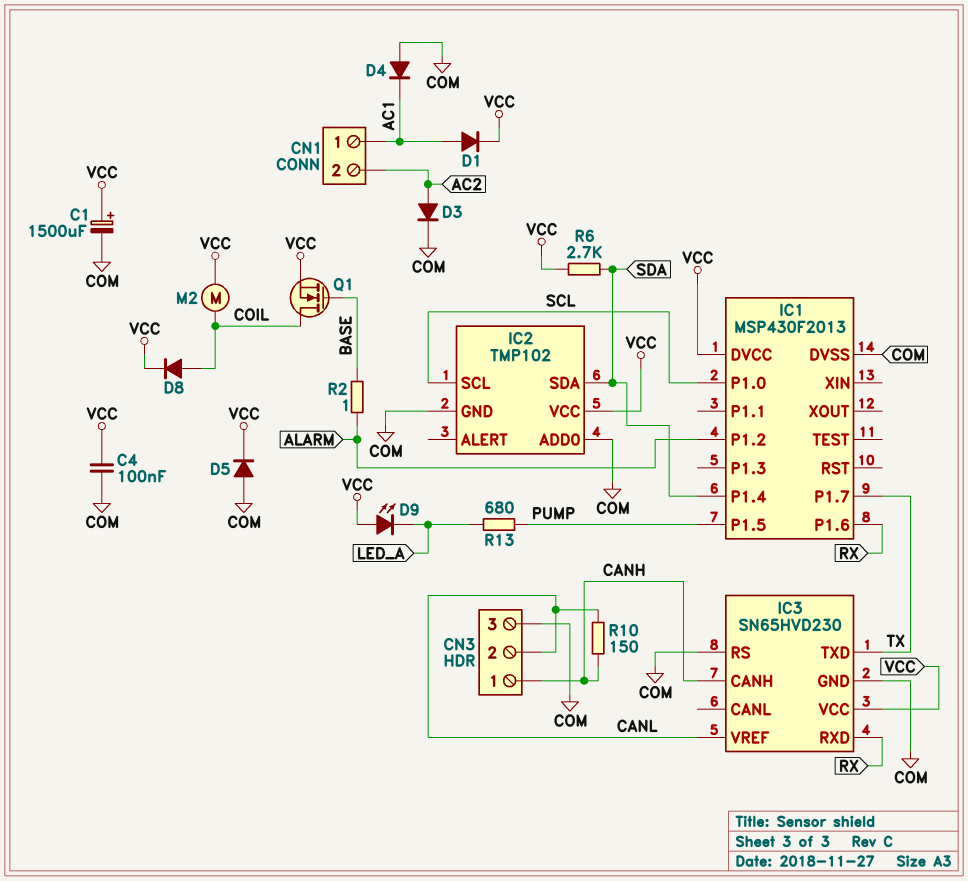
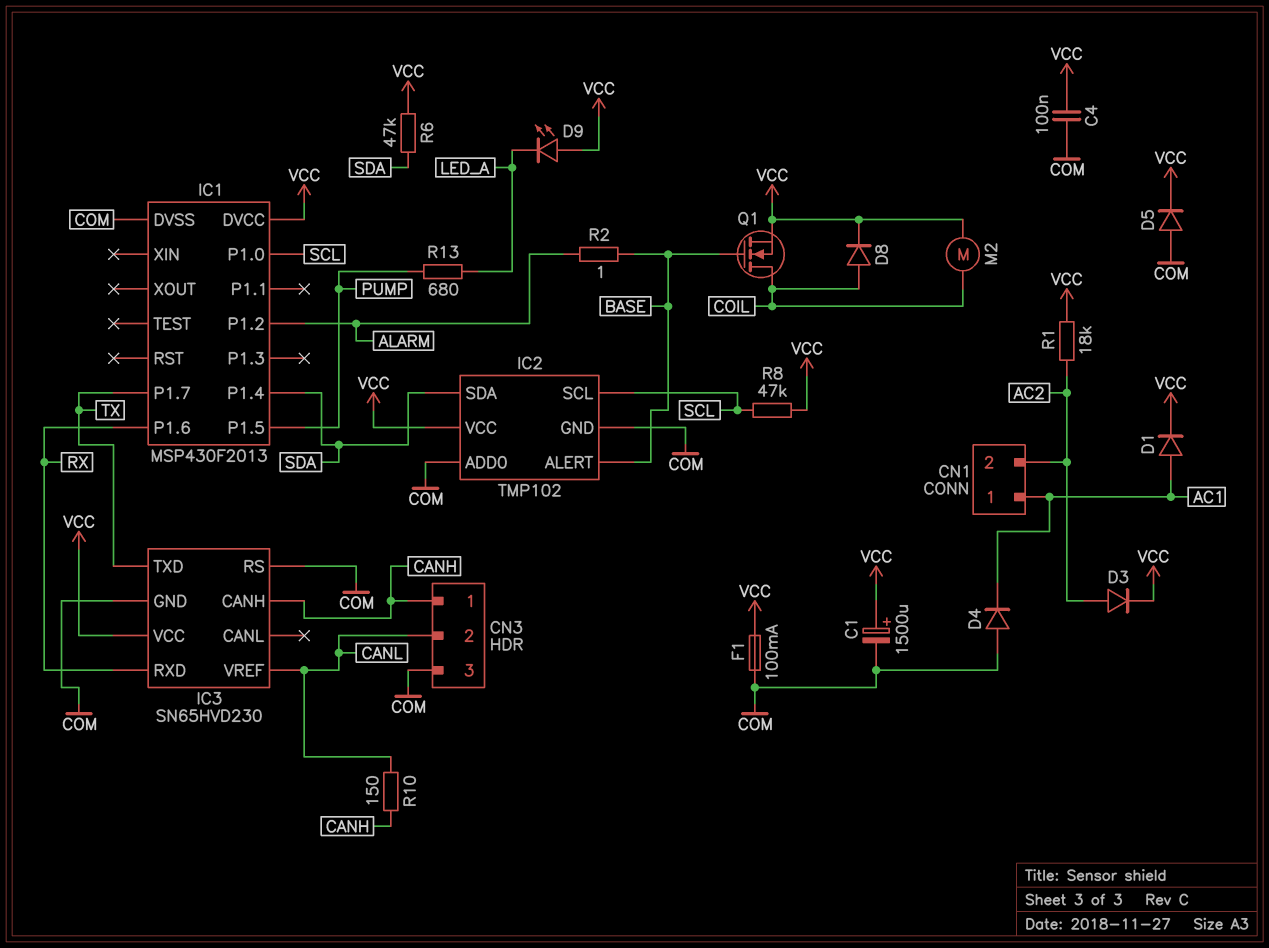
D3: diode (A AC2, K COM) -> diode (A AC2, K VCC)
F1: none -> 100mA (COM, VCC)
IC2 pin ALERT: none -> BASE
R1: none -> 18k (AC2, VCC)
R6: 2.7k (SDA, VCC) -> 47k (SDA, VCC)
R8: none -> 47k (SCL, VCC)

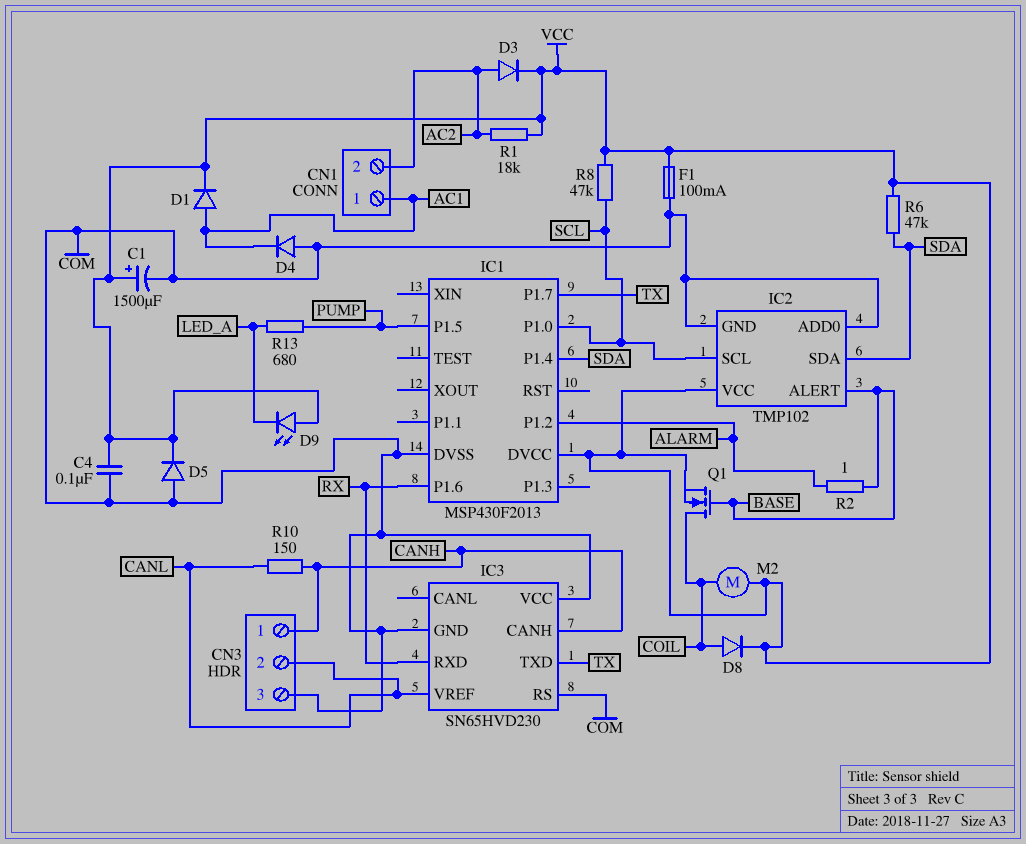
IC3 pin VCC: VCC -> COM

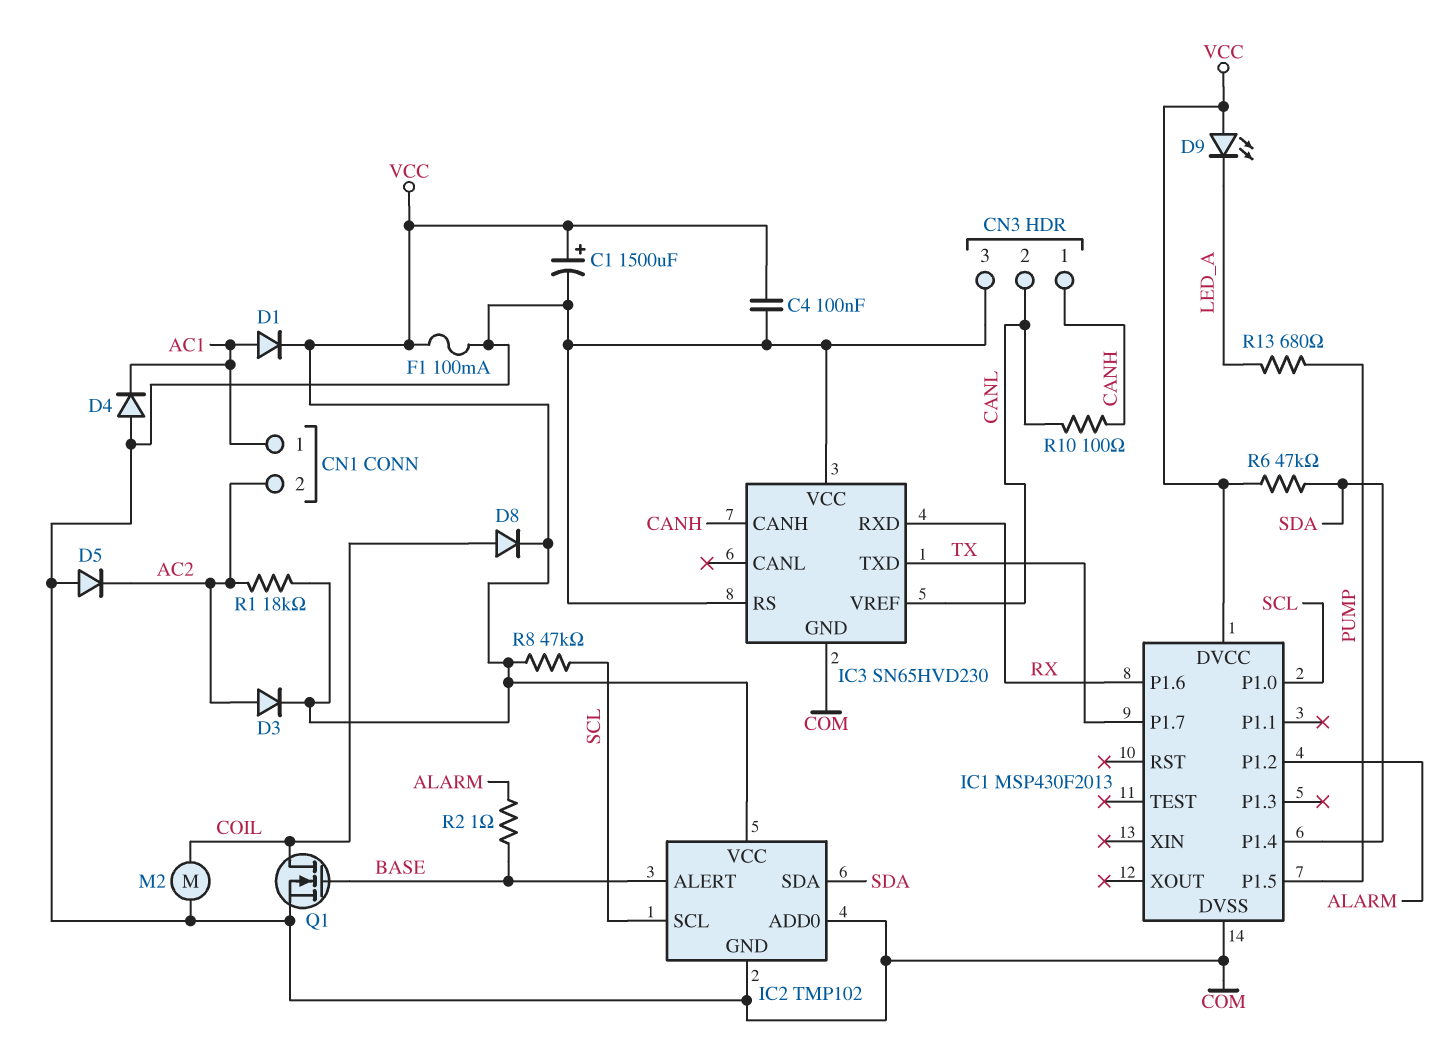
D5: diode (A COM, K VCC) -> diode (A COM, K AC2)
M2: motor (COIL, VCC) -> motor (COIL, COM)
Q1: NMOS (G BASE, D COIL, S VCC) -> NMOS (G BASE, D COIL, S COM)
R10: 150 (CANH, CANL) -> 100 (CANH, CANL)

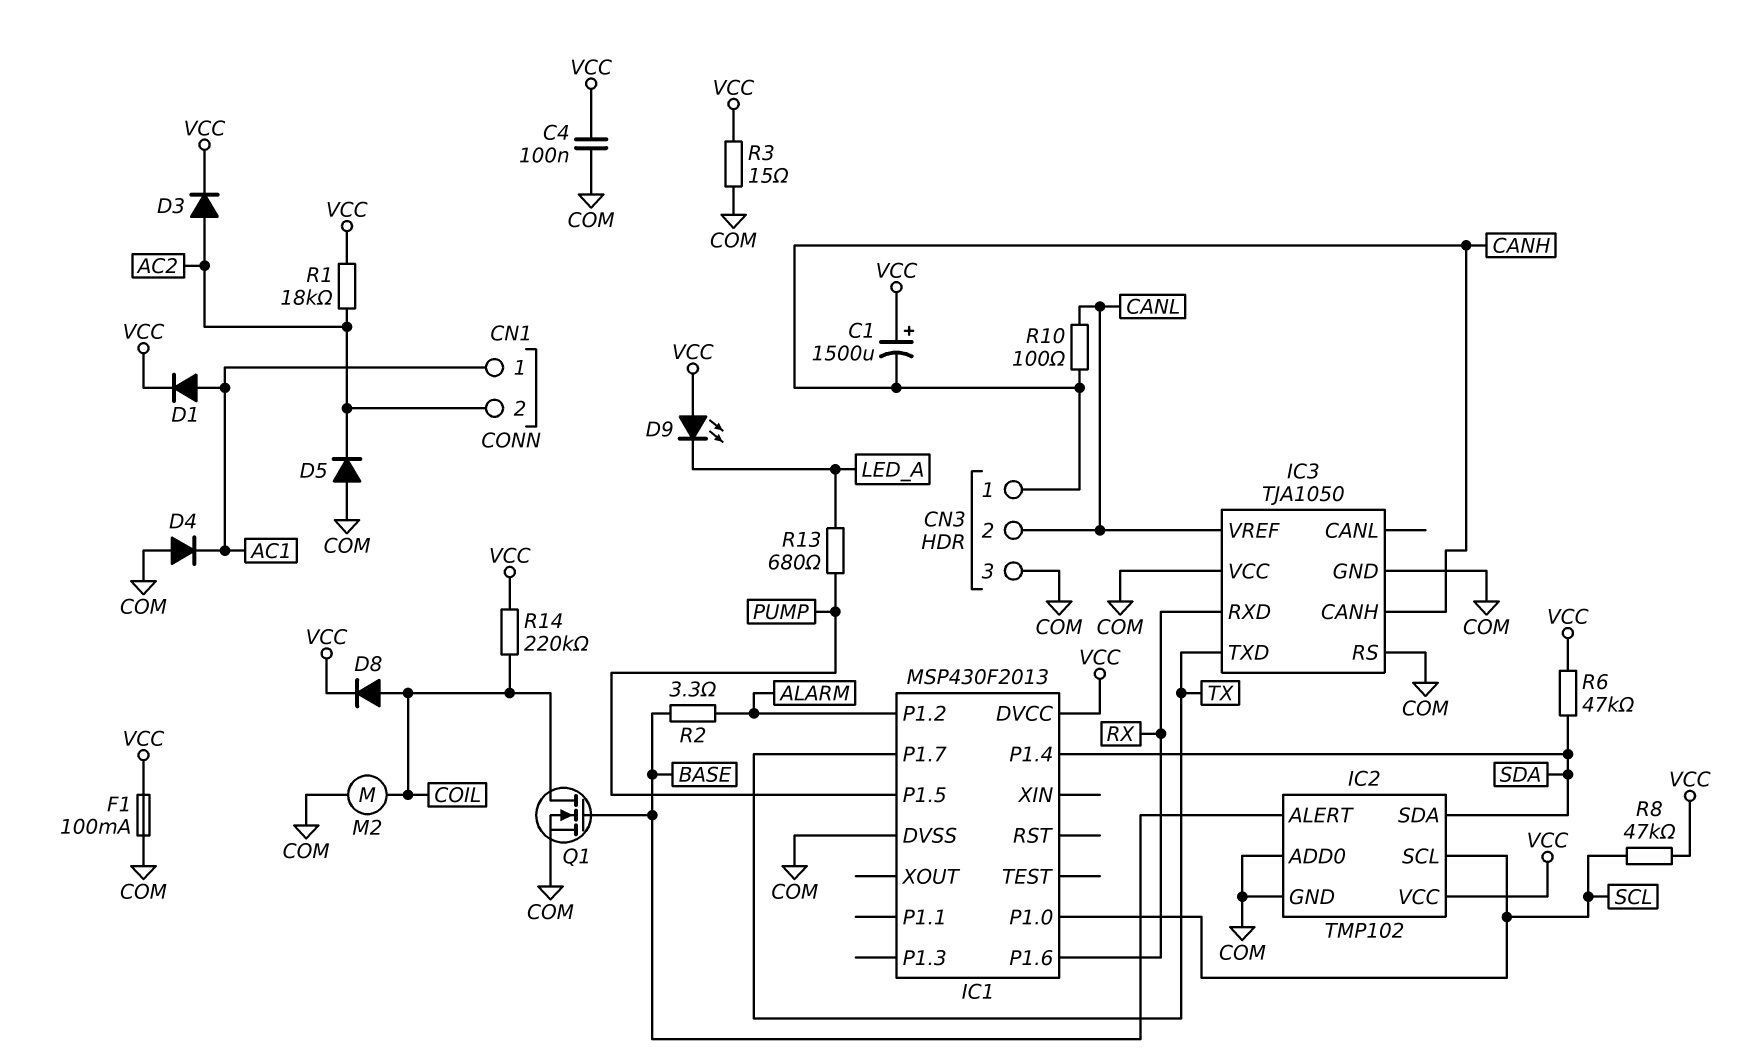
C1: 1500uF (plus VCC, minus COM) -> 1500uF (plus VCC, minus CANH)
IC3: SN65HVD230 -> TJA1050
R2: 1 (ALARM, BASE) -> 3.3 (ALARM, BASE)
R3: none -> 15 (COM, VCC)
R14: none -> 220k (COIL, VCC)

